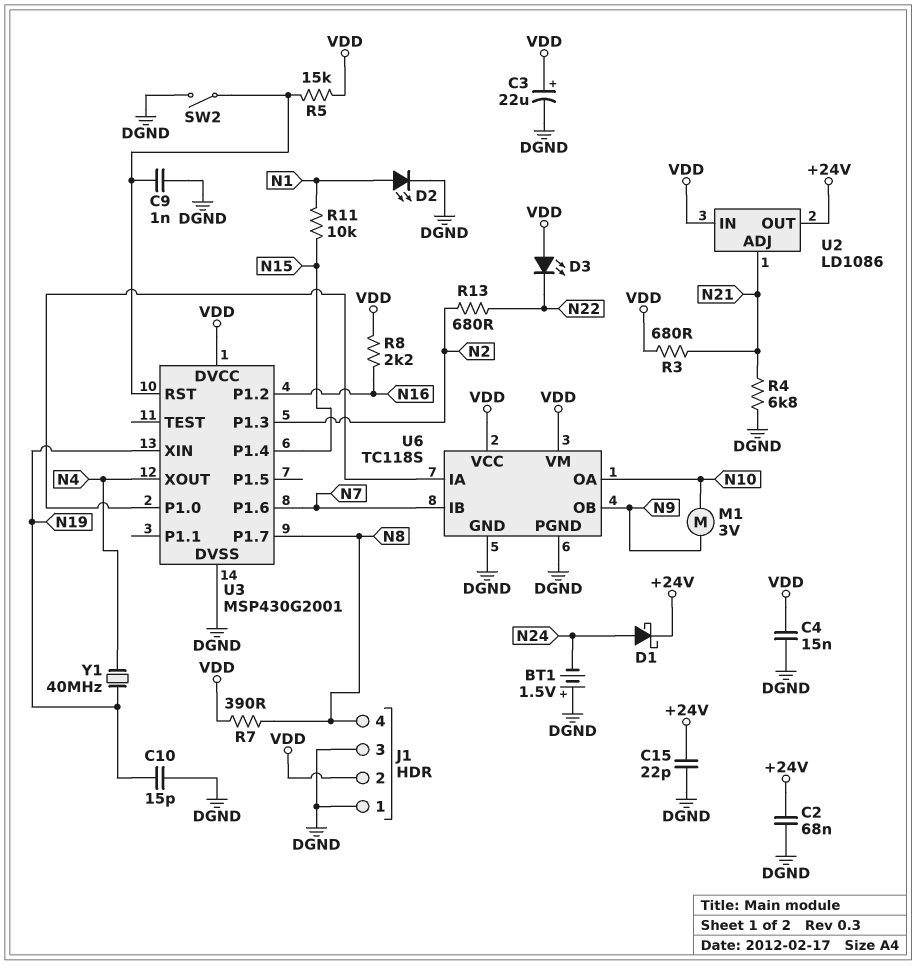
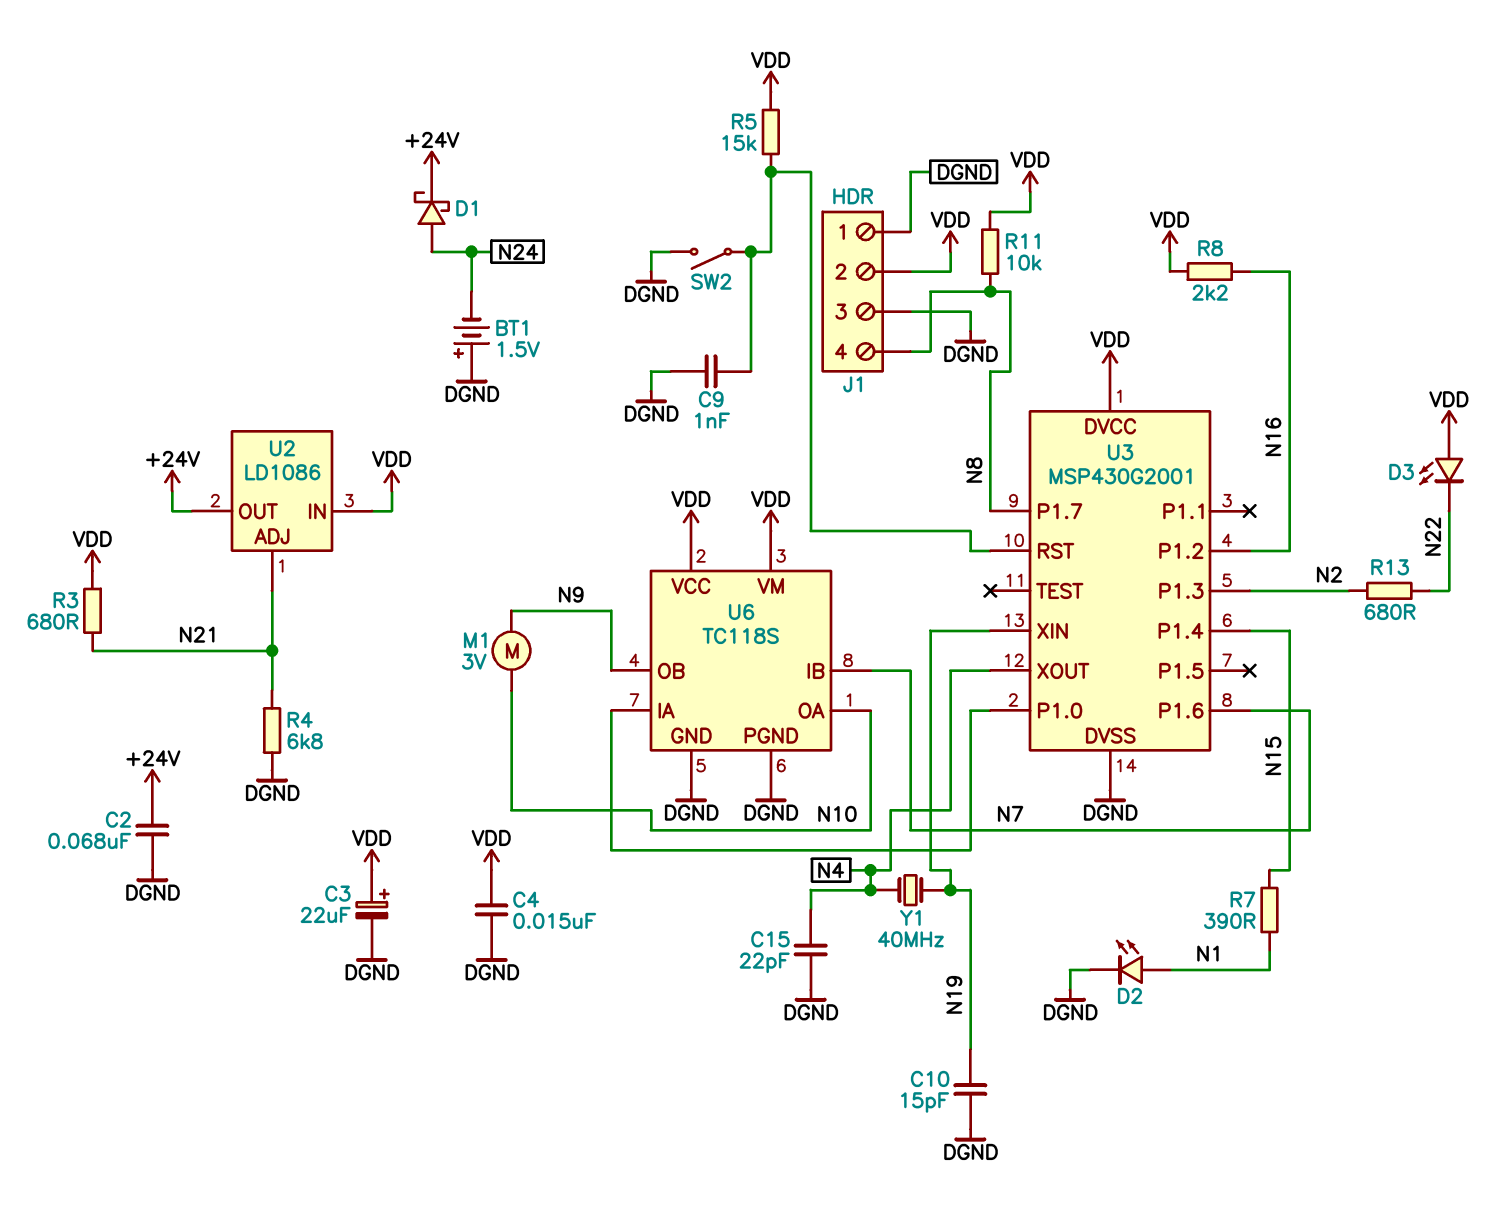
C15: 22pF (+24V, DGND) -> 22pF (DGND, N4)
R7: 390 (N8, VDD) -> 390 (N1, N15)
R11: 10k (N1, N15) -> 10k (N8, VDD)

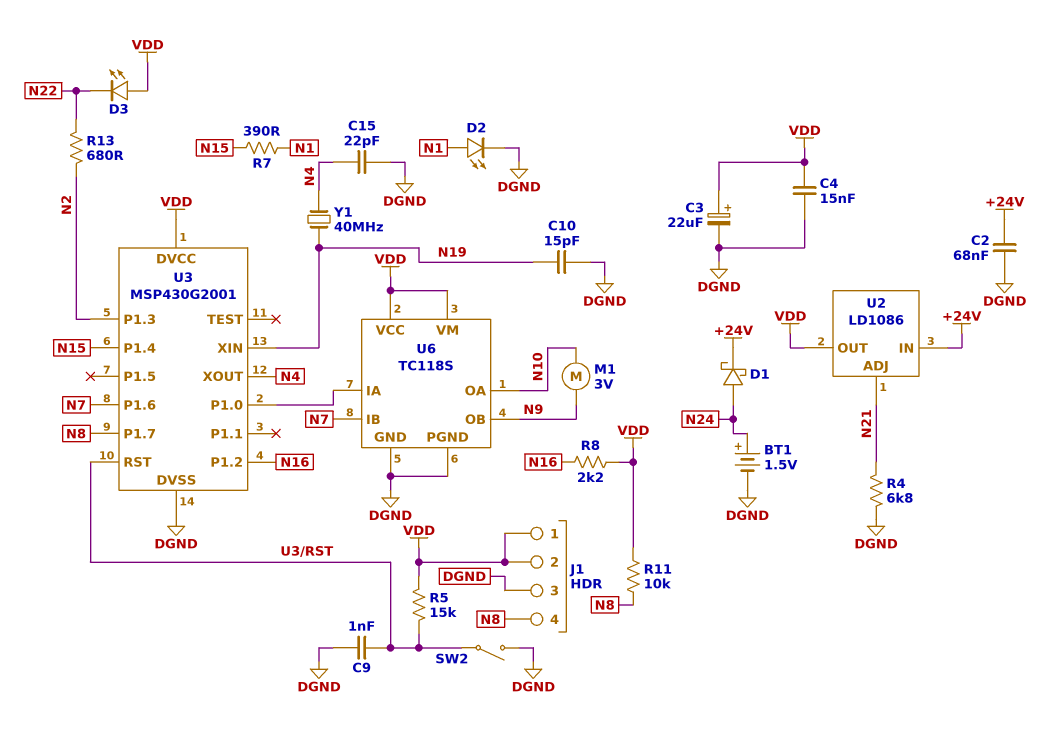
BT1: 1.5V (plus DGND, minus N24) -> 1.5V (plus N24, minus DGND)
J1 pin 1: DGND -> VDD
R3: 680 (N21, VDD) -> none
U2 pin IN: VDD -> +24V
U2 pin OUT: +24V -> VDD

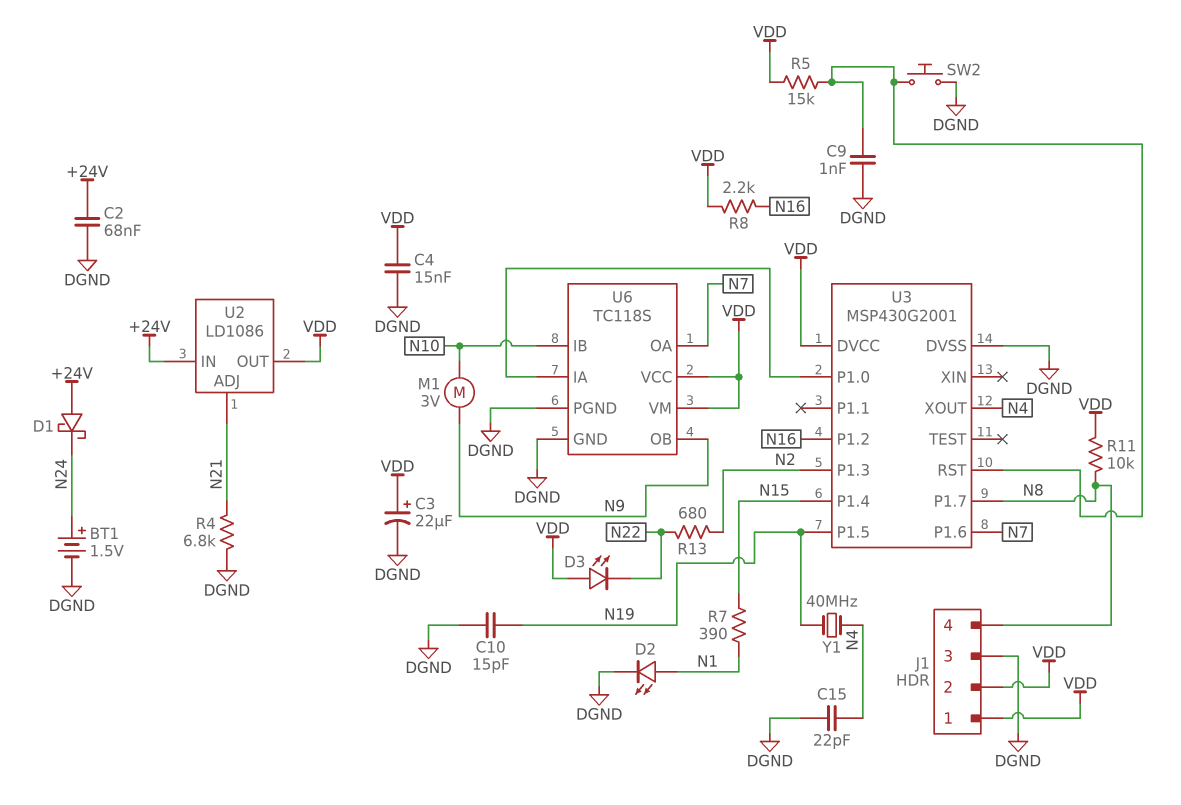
D1: schottky (A N24, K +24V) -> schottky (A +24V, K N24)
SW2: switch (DGND, U3/RST) -> button (DGND, U3/RST)
U3 pin P1.5: none -> N19
U3 pin XIN: N19 -> none
U6 pin IB: N7 -> N10
U6 pin OA: N10 -> N7

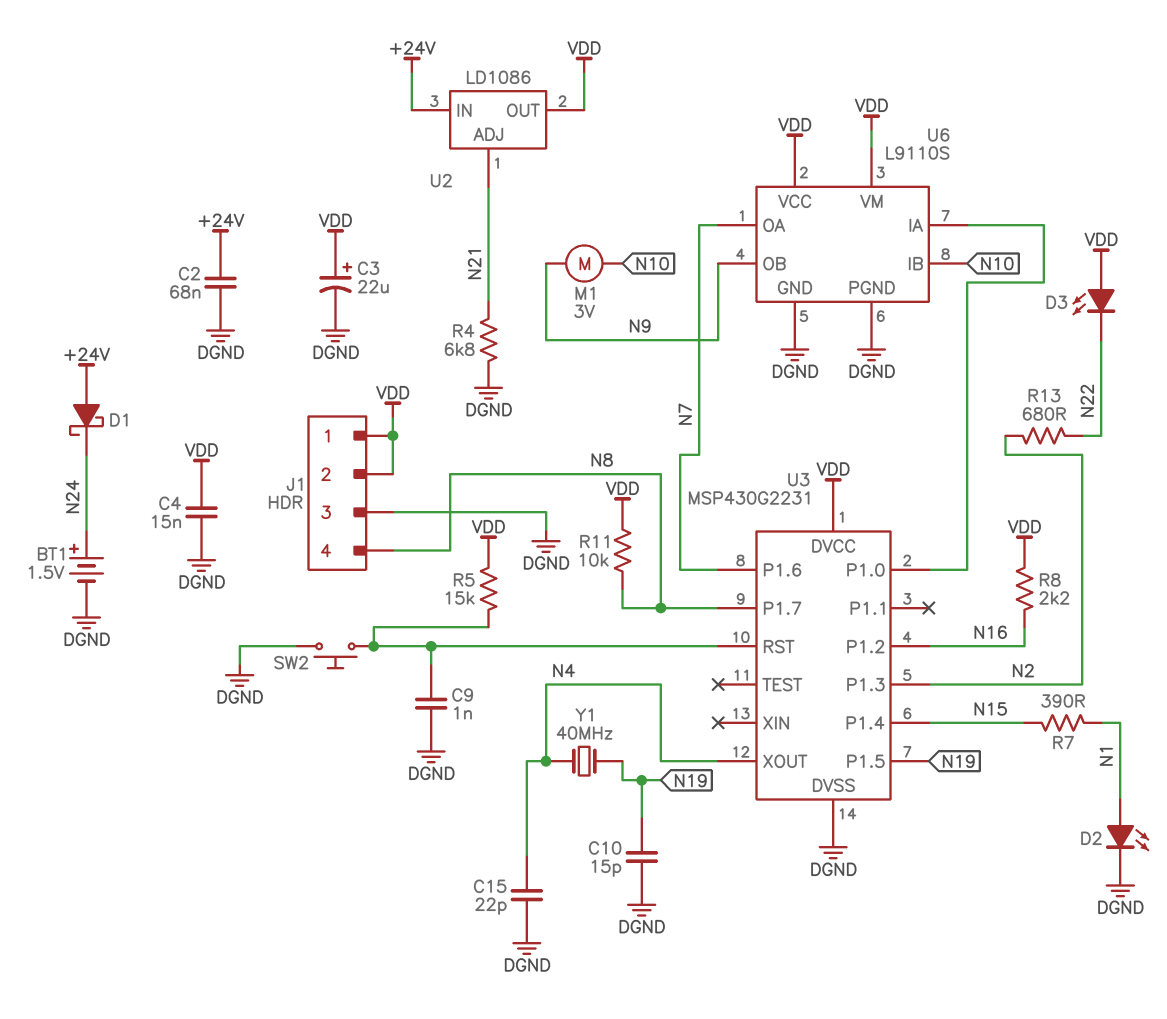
U3: MSP430G2001 -> MSP430G2231
U6: TC118S -> L9110S

